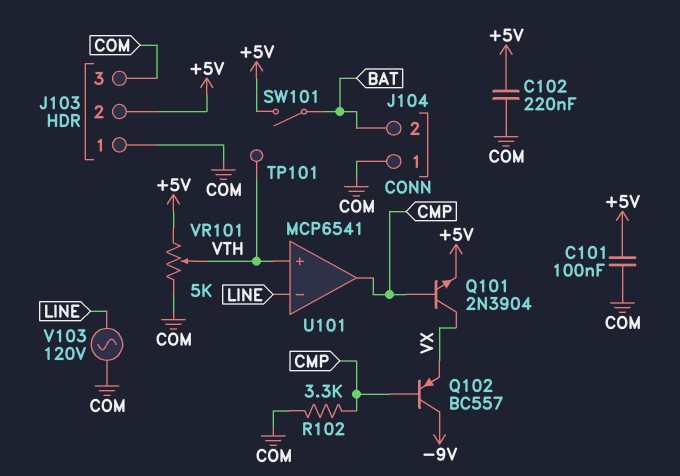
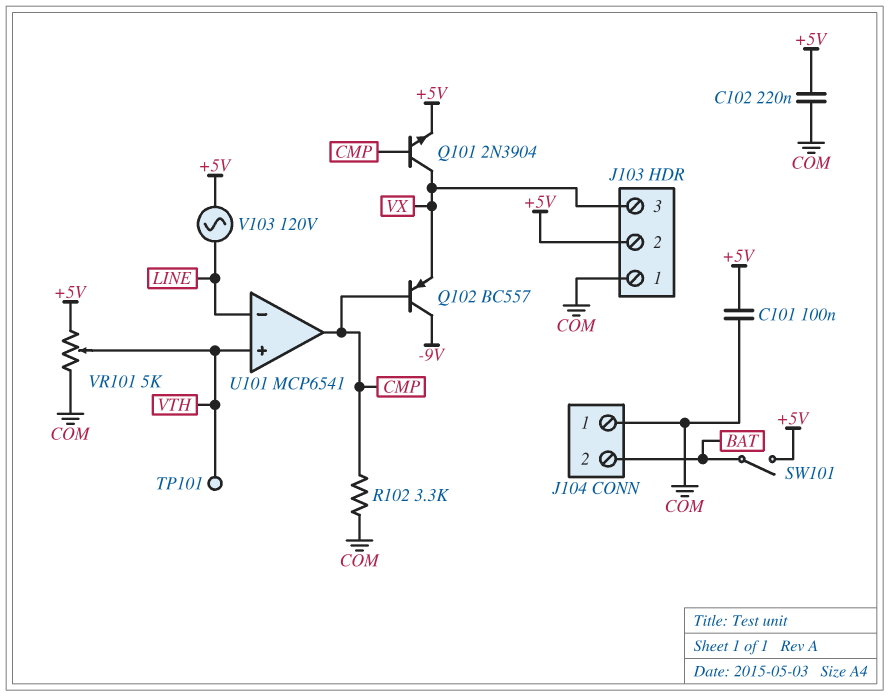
J103 pin 3: COM -> VX
V103: AC 120V (COM, LINE) -> AC 120V (+5V, LINE)

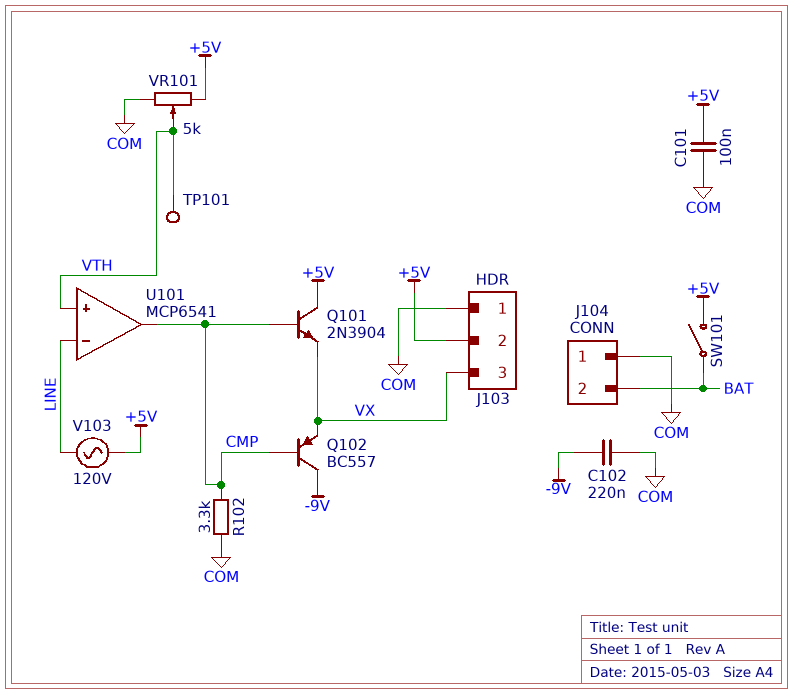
C102: 220nF (+5V, COM) -> 220nF (-9V, COM)
Q101: NPN 2N3904 (B CMP, C VX, E +5V) -> NPN 2N3904 (B CMP, C +5V, E VX)

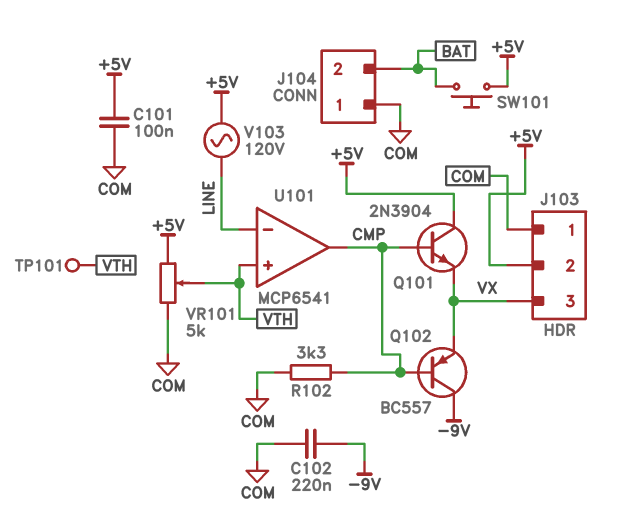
SW101: switch (+5V, BAT) -> button (+5V, BAT)

